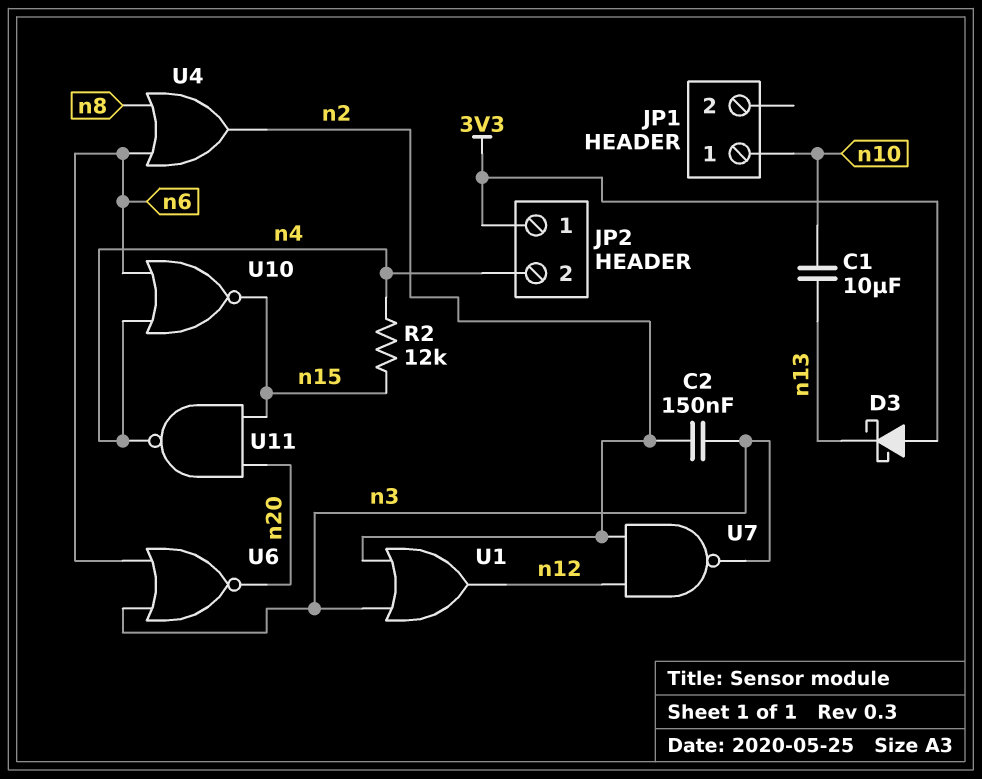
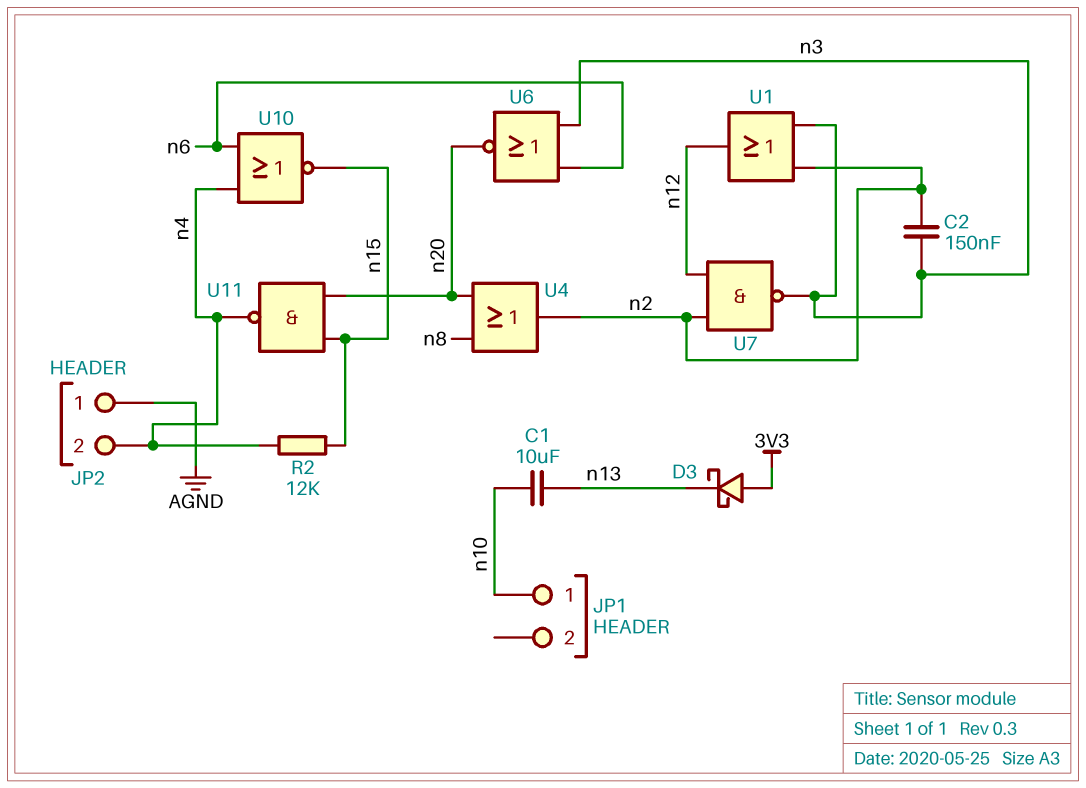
JP2 pin 1: 3V3 -> AGND
U4: OR (in n6, in n8, out n2) -> OR (in n8, in n20, out n2)

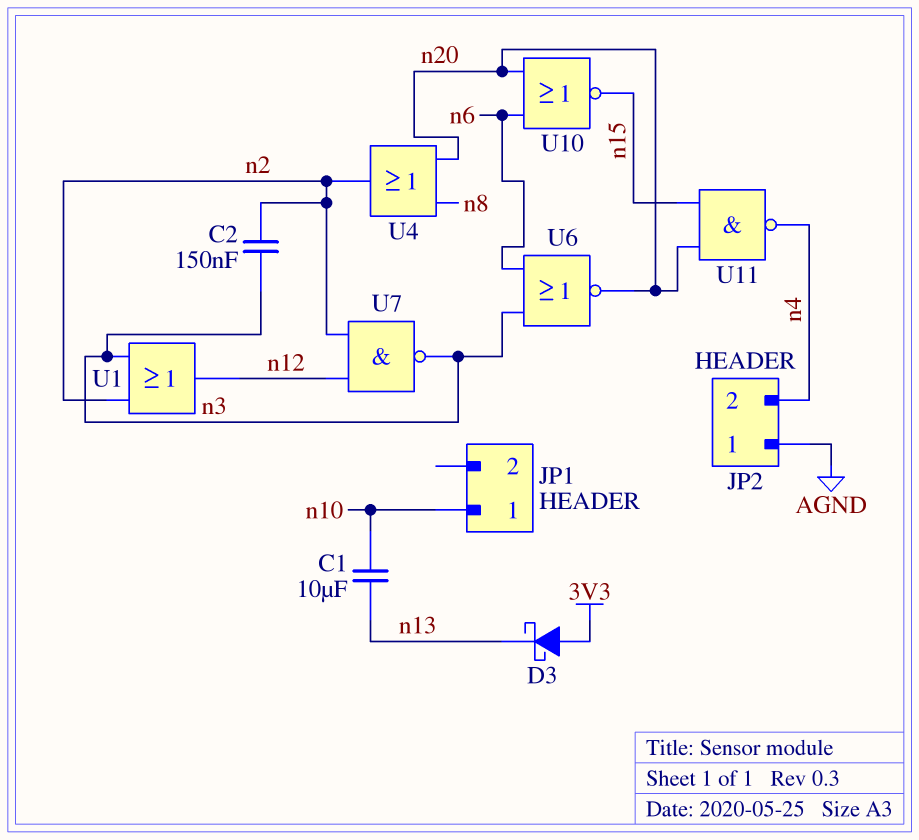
R2: 12k (n4, n15) -> none
U10: NOR (in n4, in n6, out n15) -> NOR (in n6, in n20, out n15)

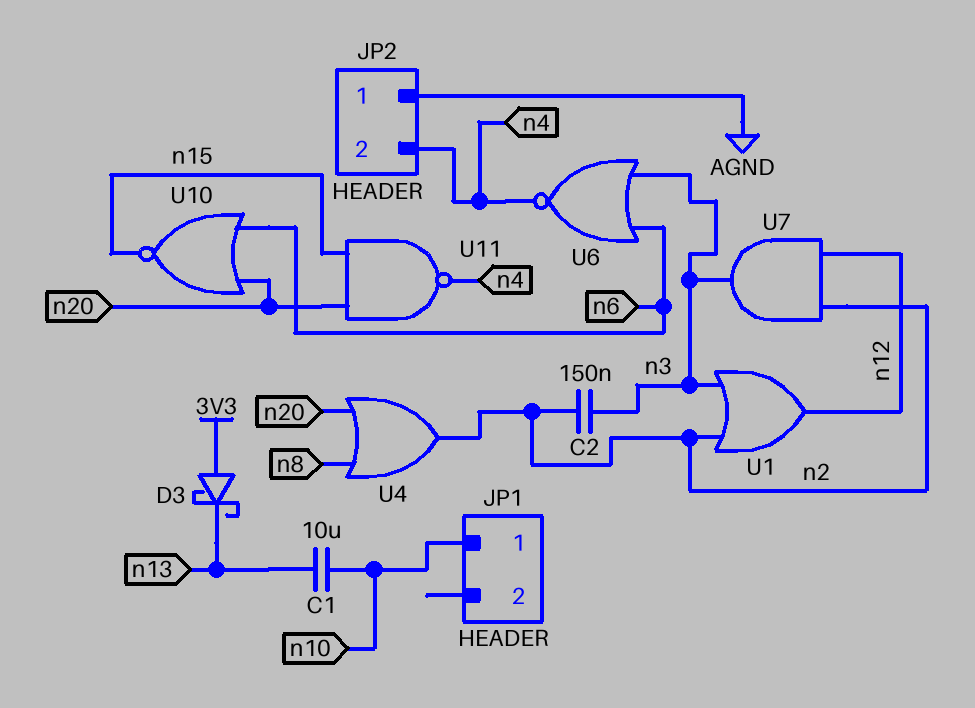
U6: NOR (in n3, in n6, out n20) -> NOR (in n3, in n6, out n4)
U7: NAND (in n2, in n12, out n3) -> AND (in n2, in n12, out n3)

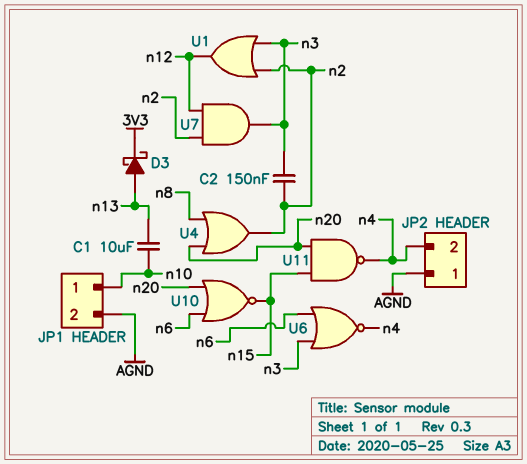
D3: schottky (A 3V3, K n13) -> schottky (A n13, K 3V3)
JP1 pin 2: none -> AGND

